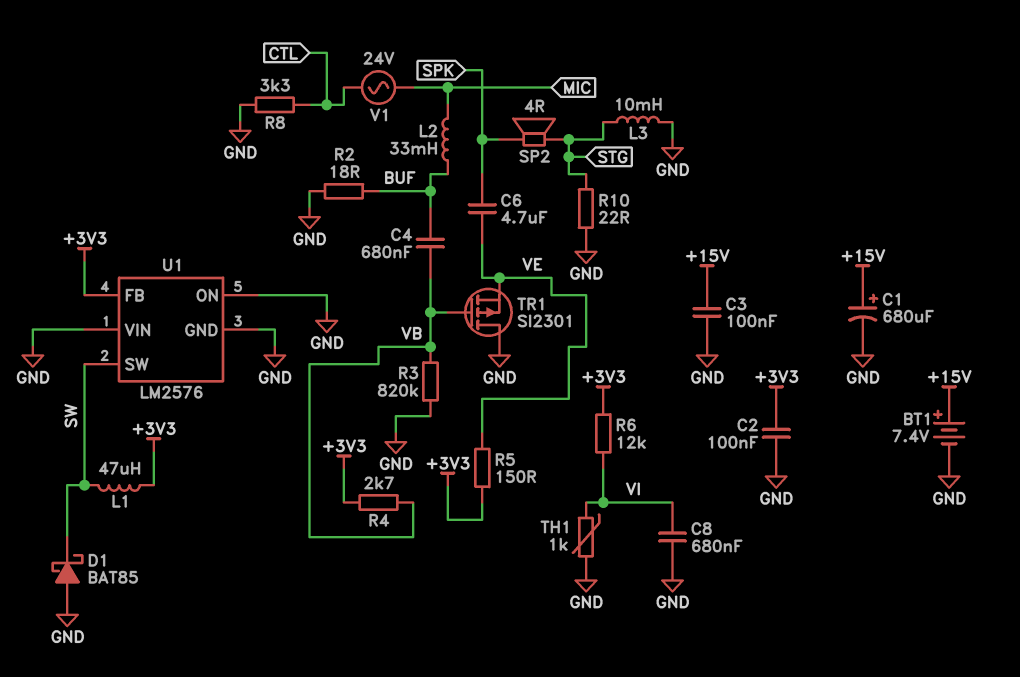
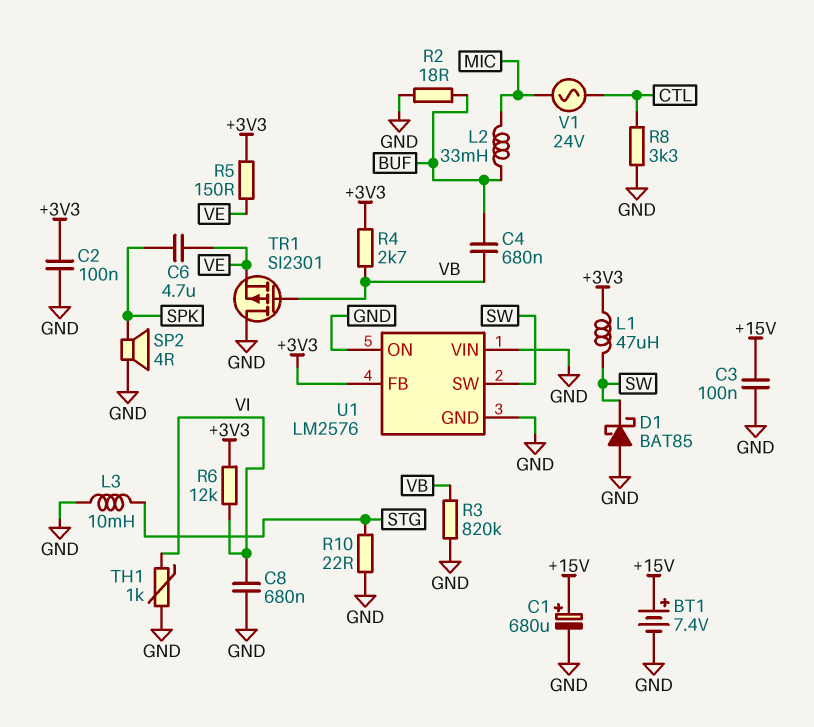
SP2: speaker 4R (SPK, STG) -> speaker 4R (GND, SPK)

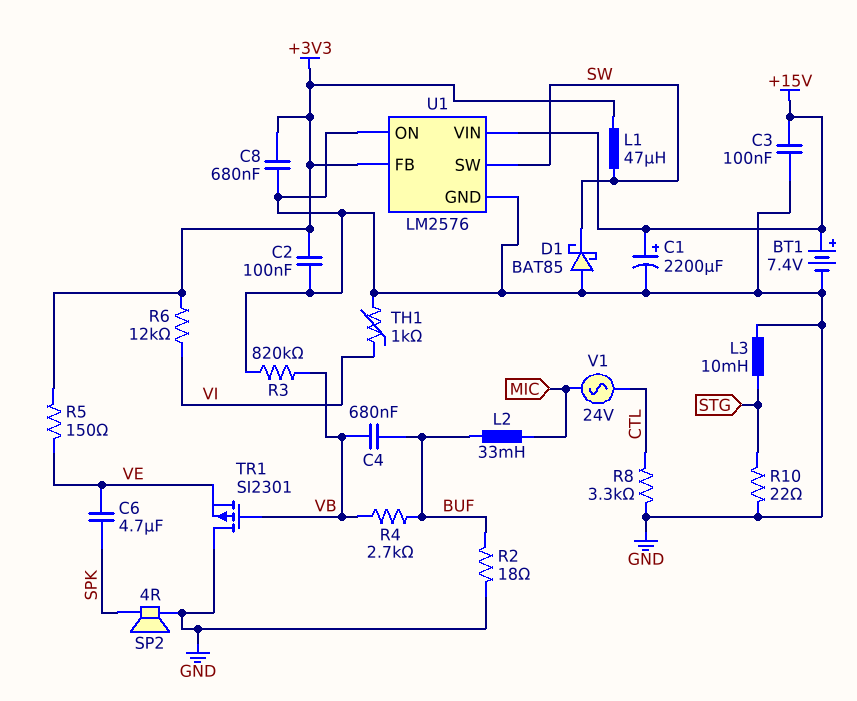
C1: 680uF (plus +15V, minus GND) -> 2200uF (plus +15V, minus GND)
C8: 680nF (GND, VI) -> 680nF (+3V3, GND)
R4: 2.7k (+3V3, VB) -> 2.7k (BUF, VB)
U1 pin VIN: GND -> +15V

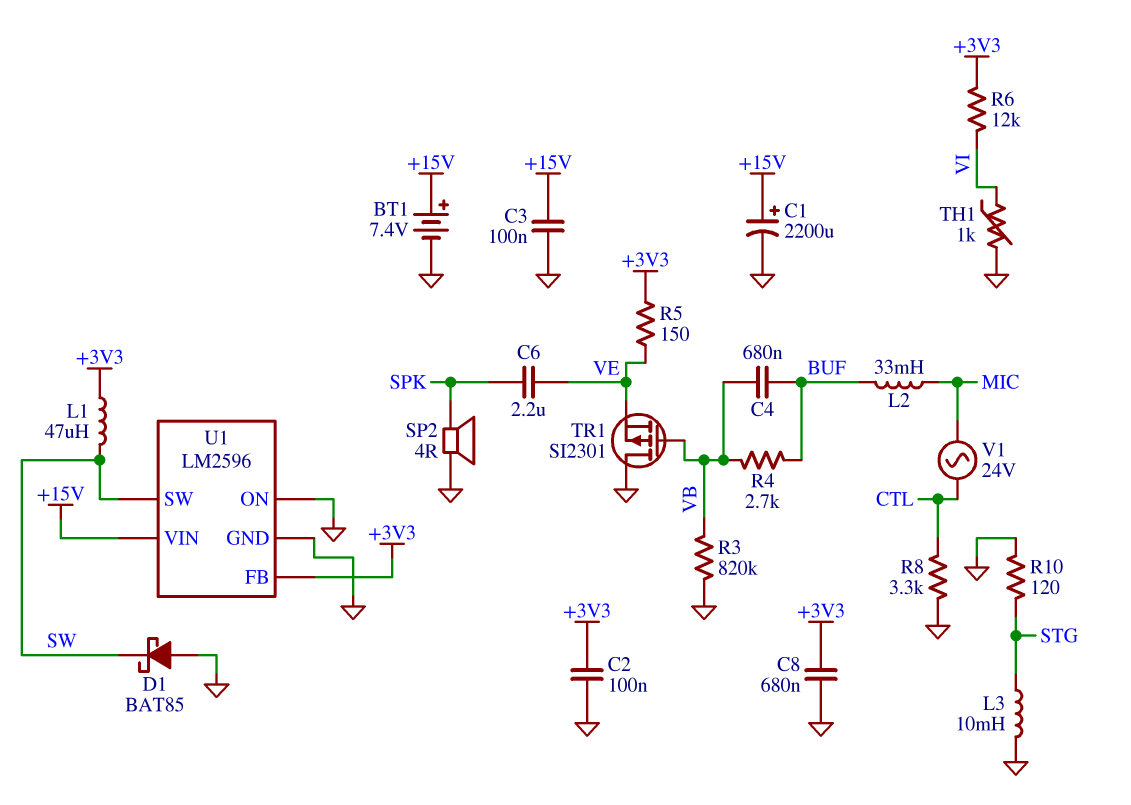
C6: 4.7uF (SPK, VE) -> 2.2uF (SPK, VE)
R2: 18 (BUF, GND) -> none
R10: 22 (GND, STG) -> 120 (GND, STG)
U1: LM2576 -> LM2596

